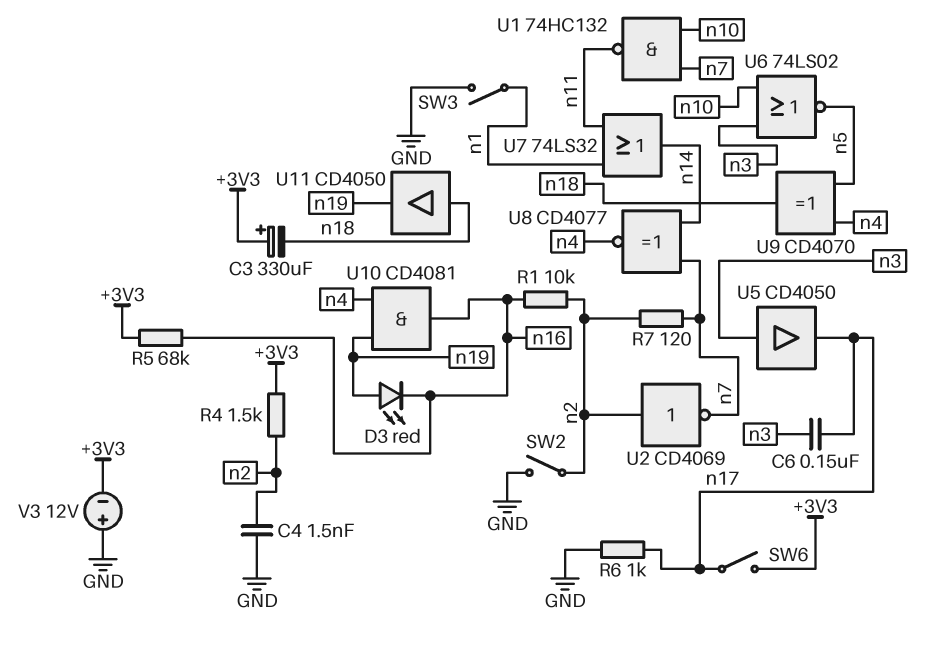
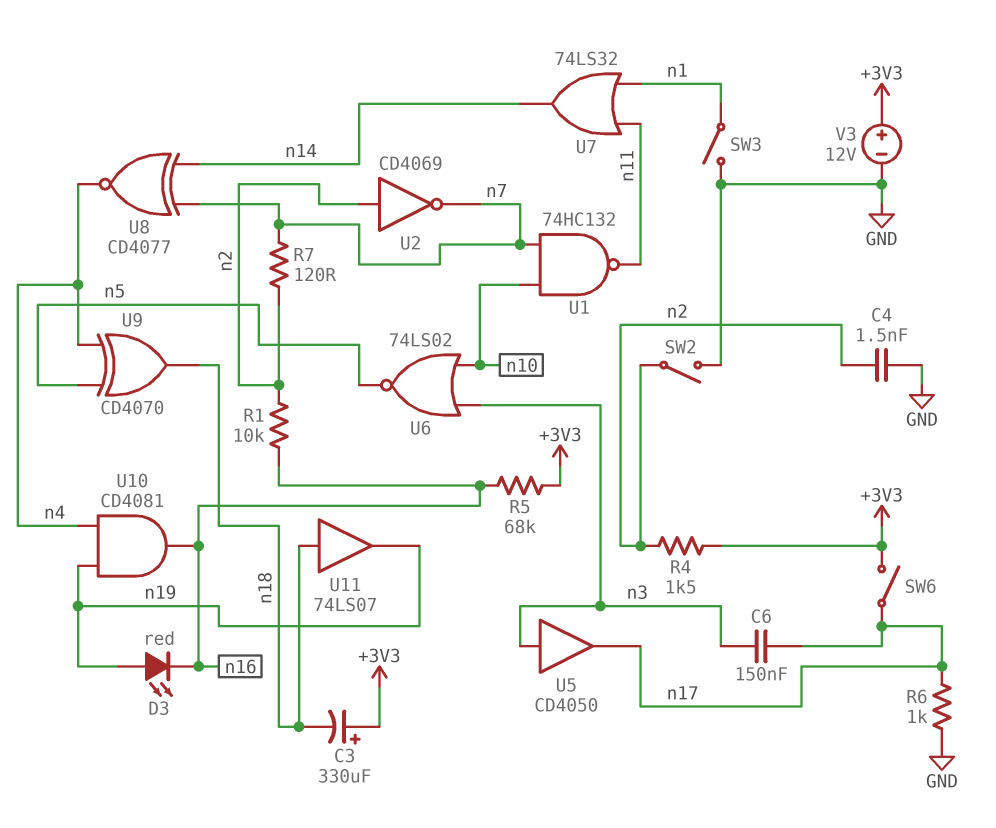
U11: buffer CD4050 (in n18, out n19) -> buffer 74LS07 (in n18, out n19)
V3: 12V (plus GND, minus +3V3) -> 12V (plus +3V3, minus GND)

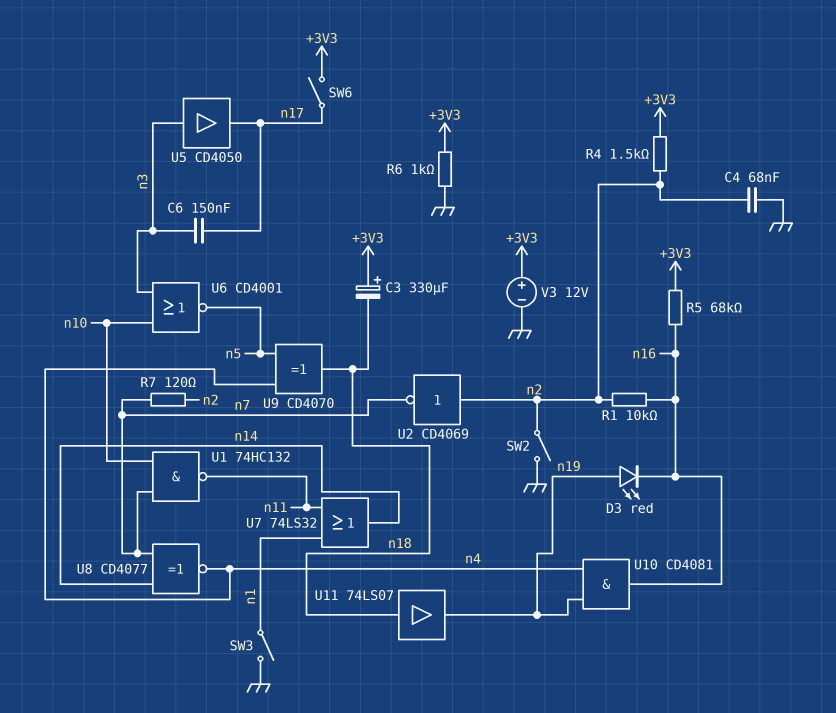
C4: 1.5nF (GND, n2) -> 68nF (GND, n2)
R6: 1k (GND, n17) -> 1k (+3V3, GND)
U6: NOR 74LS02 (in n3, in n10, out n5) -> NOR CD4001 (in n3, in n10, out n5)

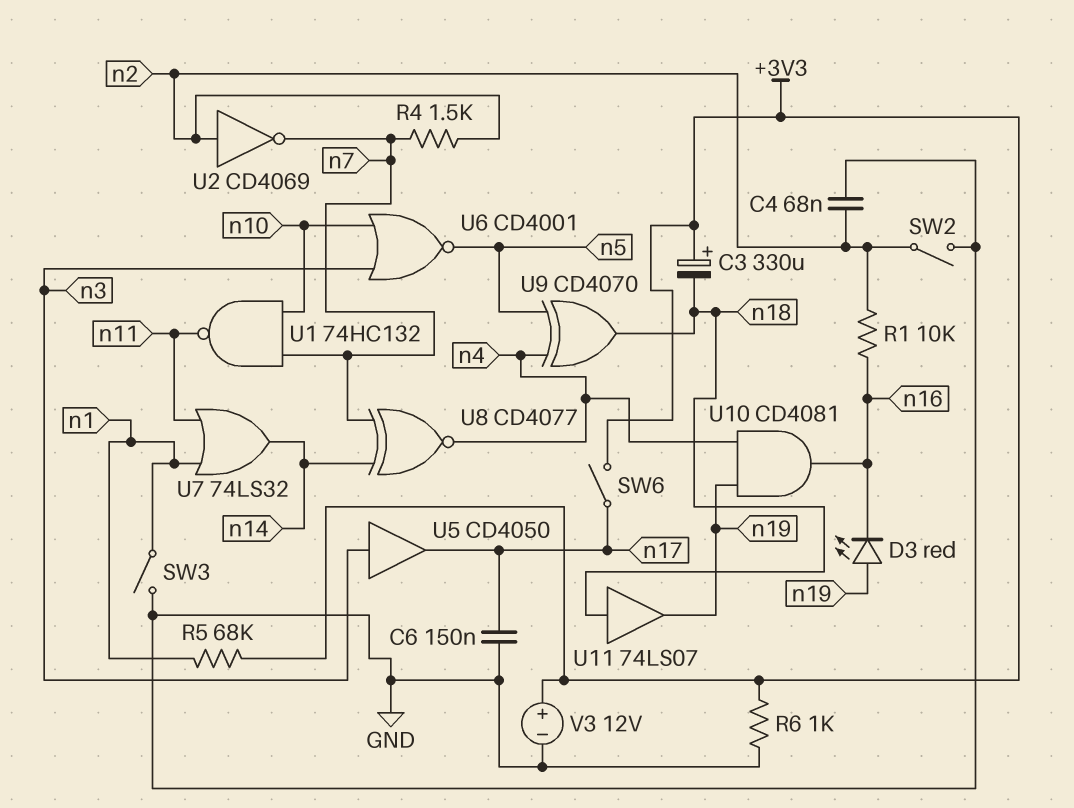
C6: 150nF (n3, n17) -> 150nF (GND, n17)
R4: 1.5k (+3V3, n2) -> 1.5k (n2, n7)
R5: 68k (+3V3, n16) -> 68k (+3V3, n1)
R7: 120 (n2, n7) -> none

